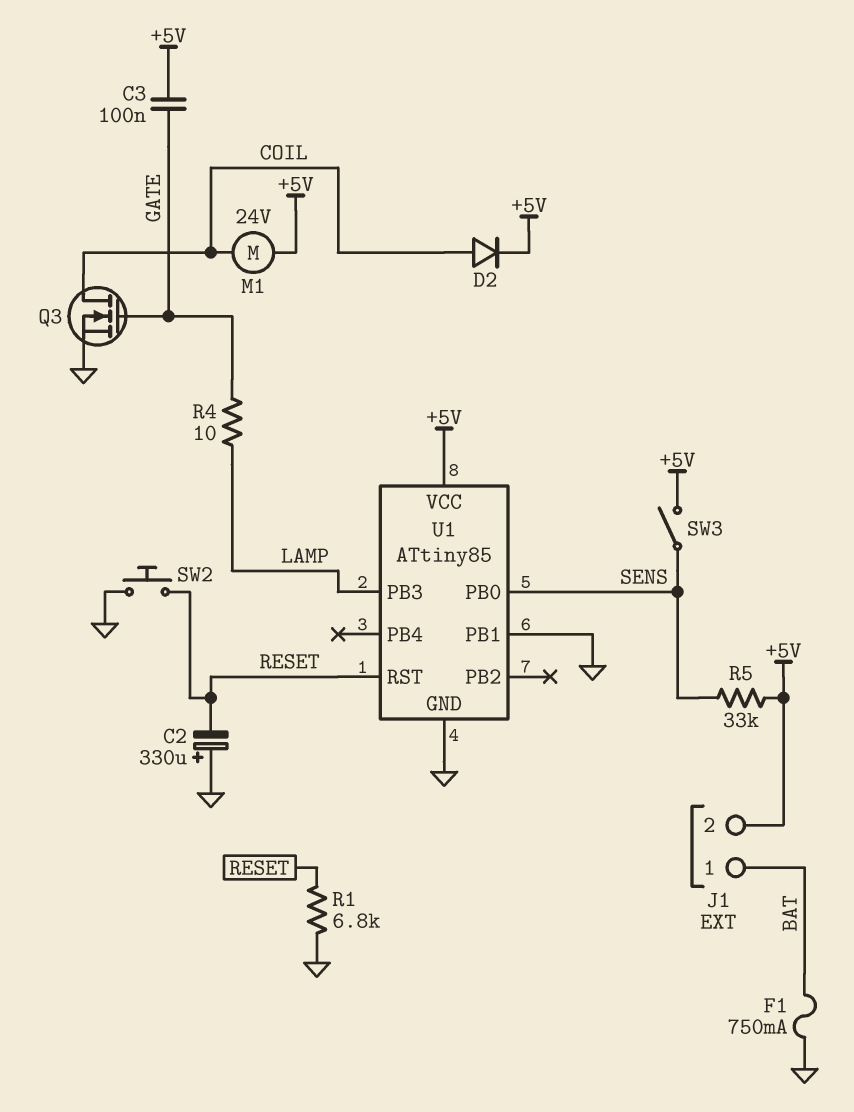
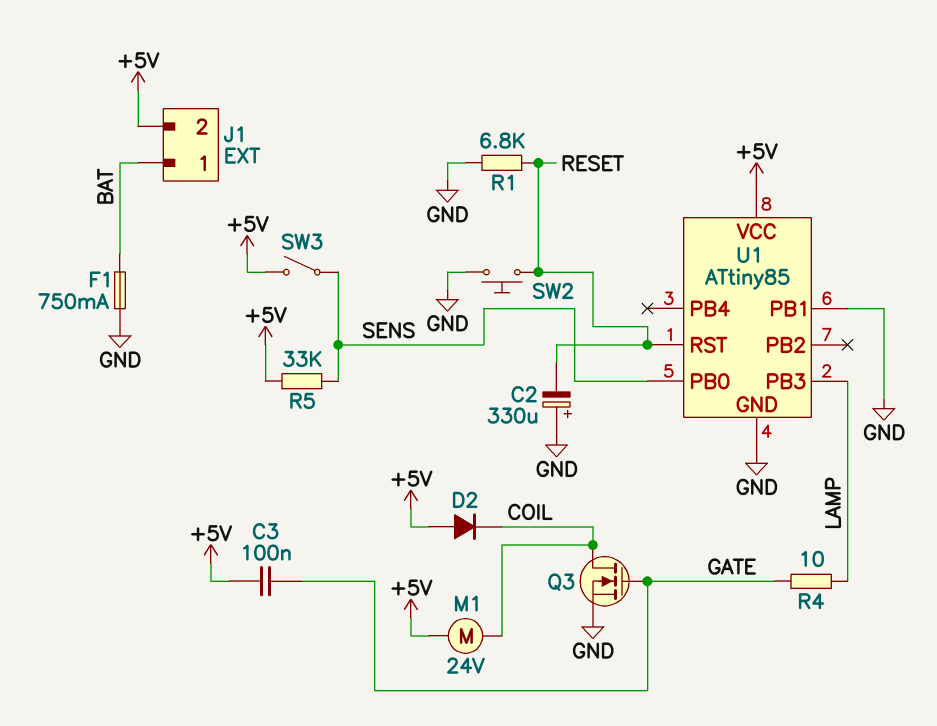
D2: diode (A COIL, K +5V) -> diode (A +5V, K COIL)

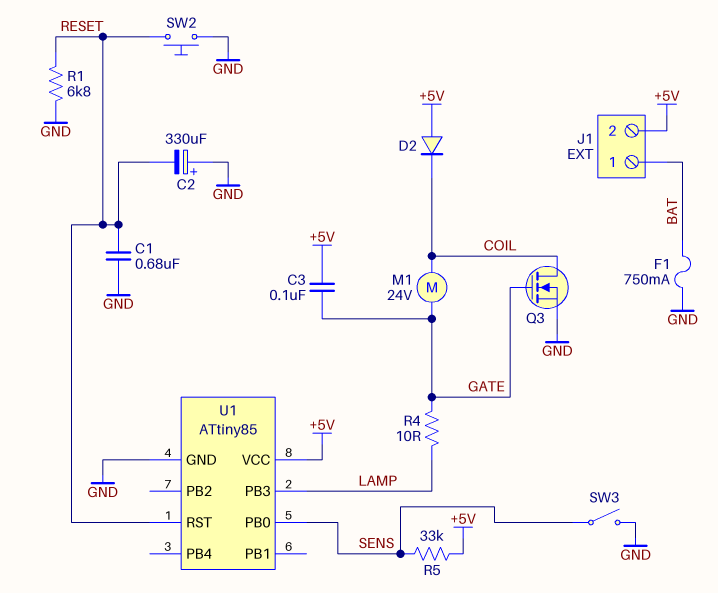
C1: none -> 680nF (GND, RESET)
M1: motor 24V (+5V, COIL) -> motor 24V (COIL, GATE)
SW3: switch (+5V, SENS) -> switch (GND, SENS)
U1 pin PB1: GND -> none

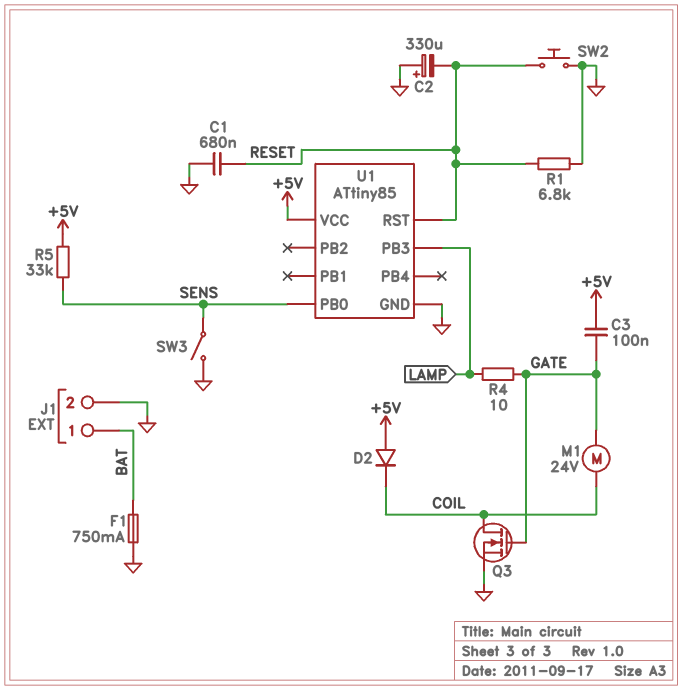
J1 pin 2: +5V -> GND

